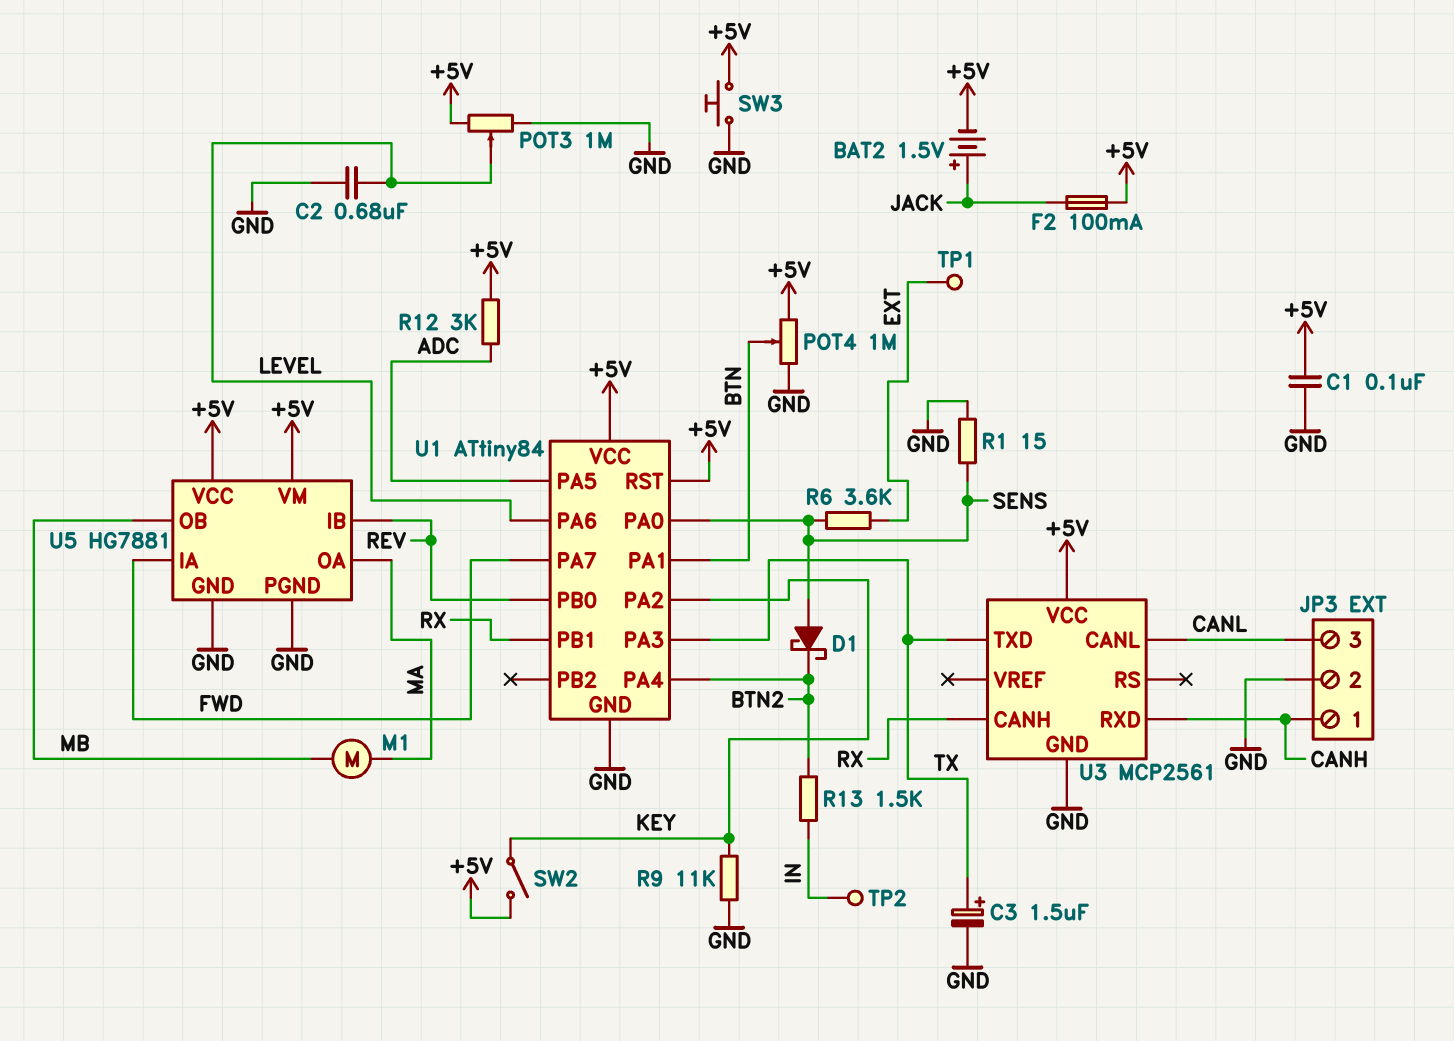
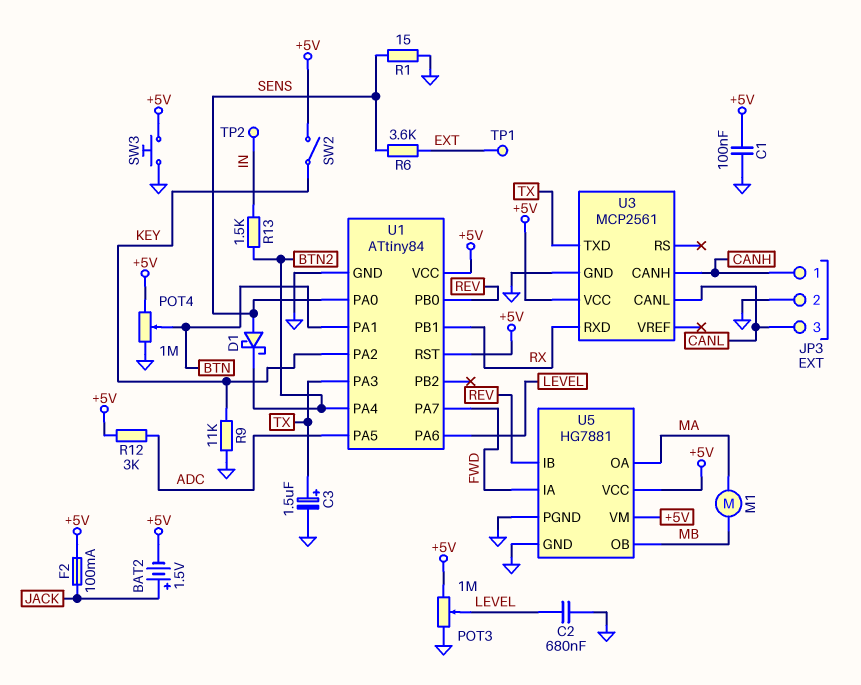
U3 pin CANH: RX -> CANH
U3 pin RXD: CANH -> RX

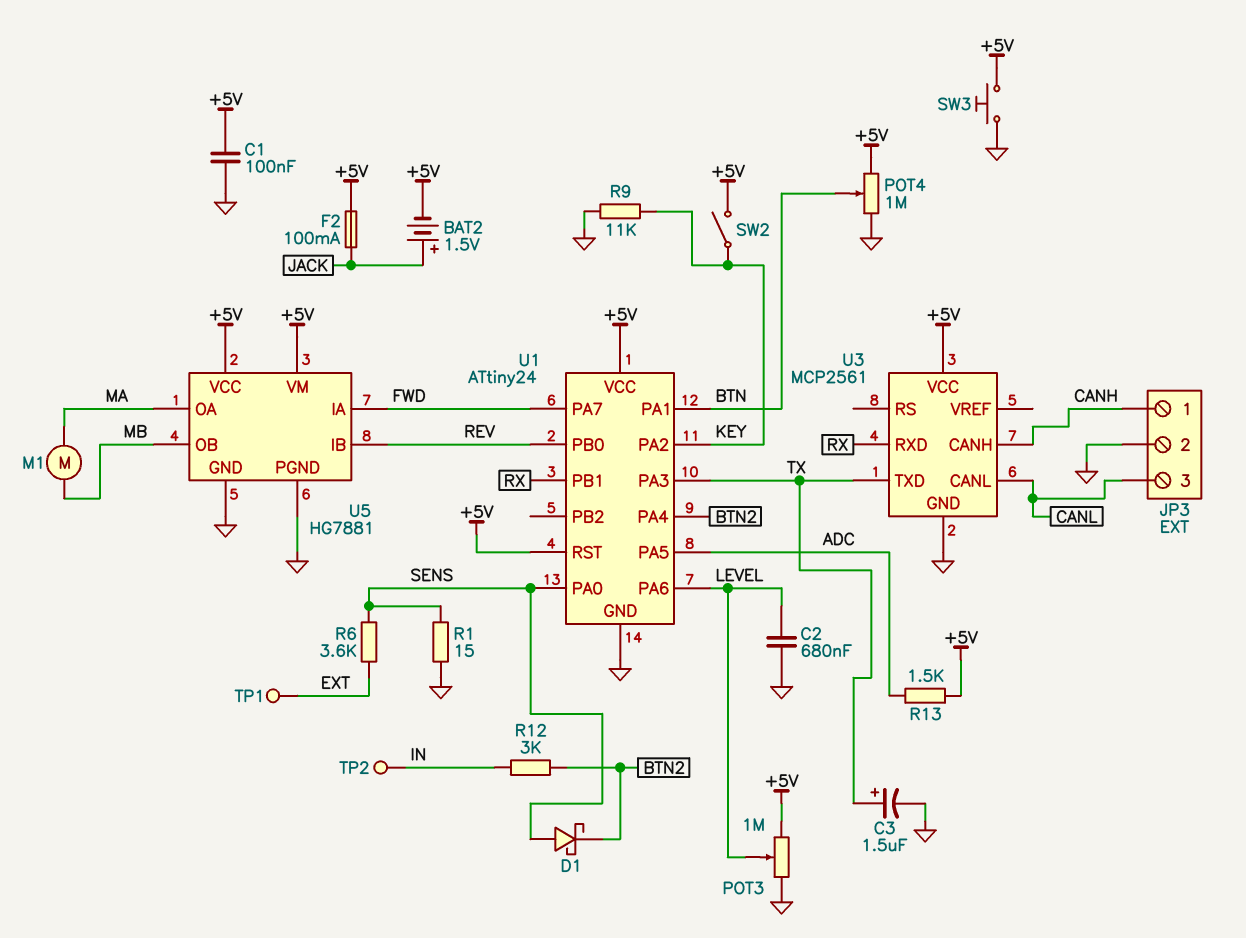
R12: 3k (+5V, ADC) -> 3k (BTN2, IN)
R13: 1.5k (BTN2, IN) -> 1.5k (+5V, ADC)
U1: ATtiny84 -> ATtiny24

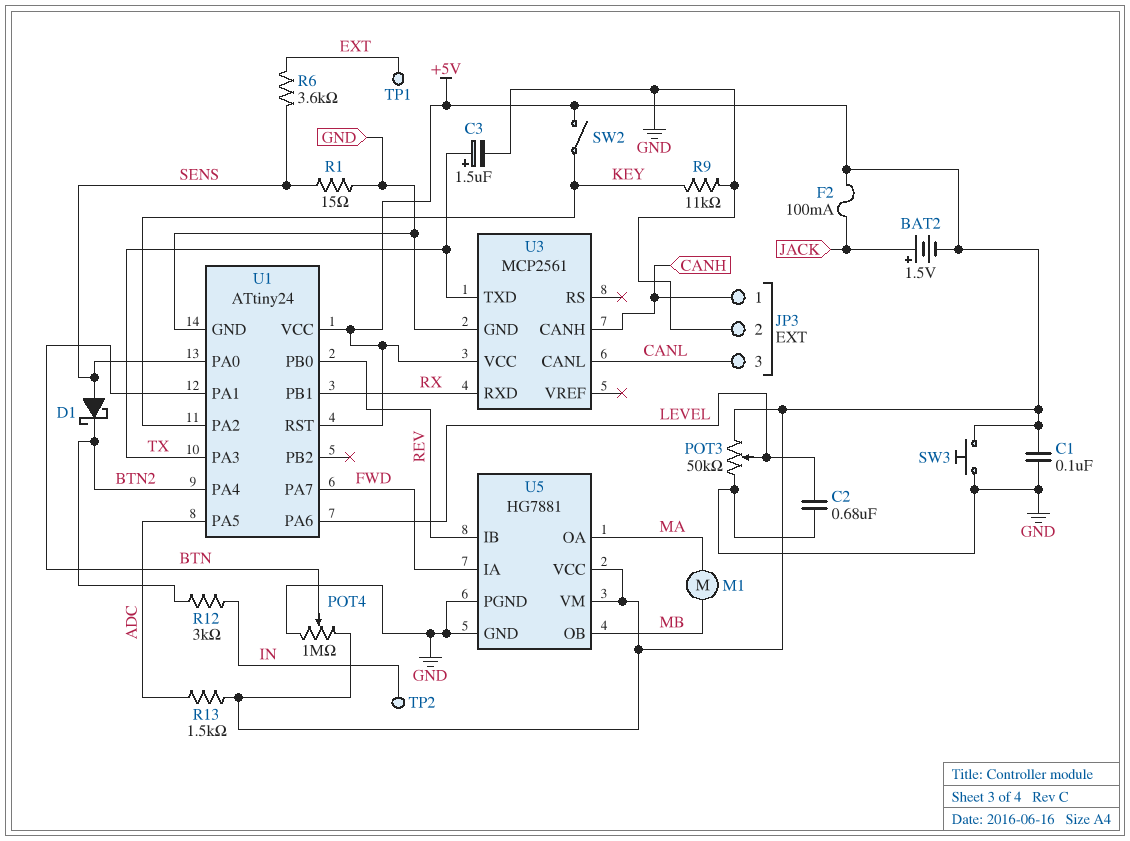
POT3: 1M (+5V, GND, wiper LEVEL) -> 50k (+5V, GND, wiper LEVEL)

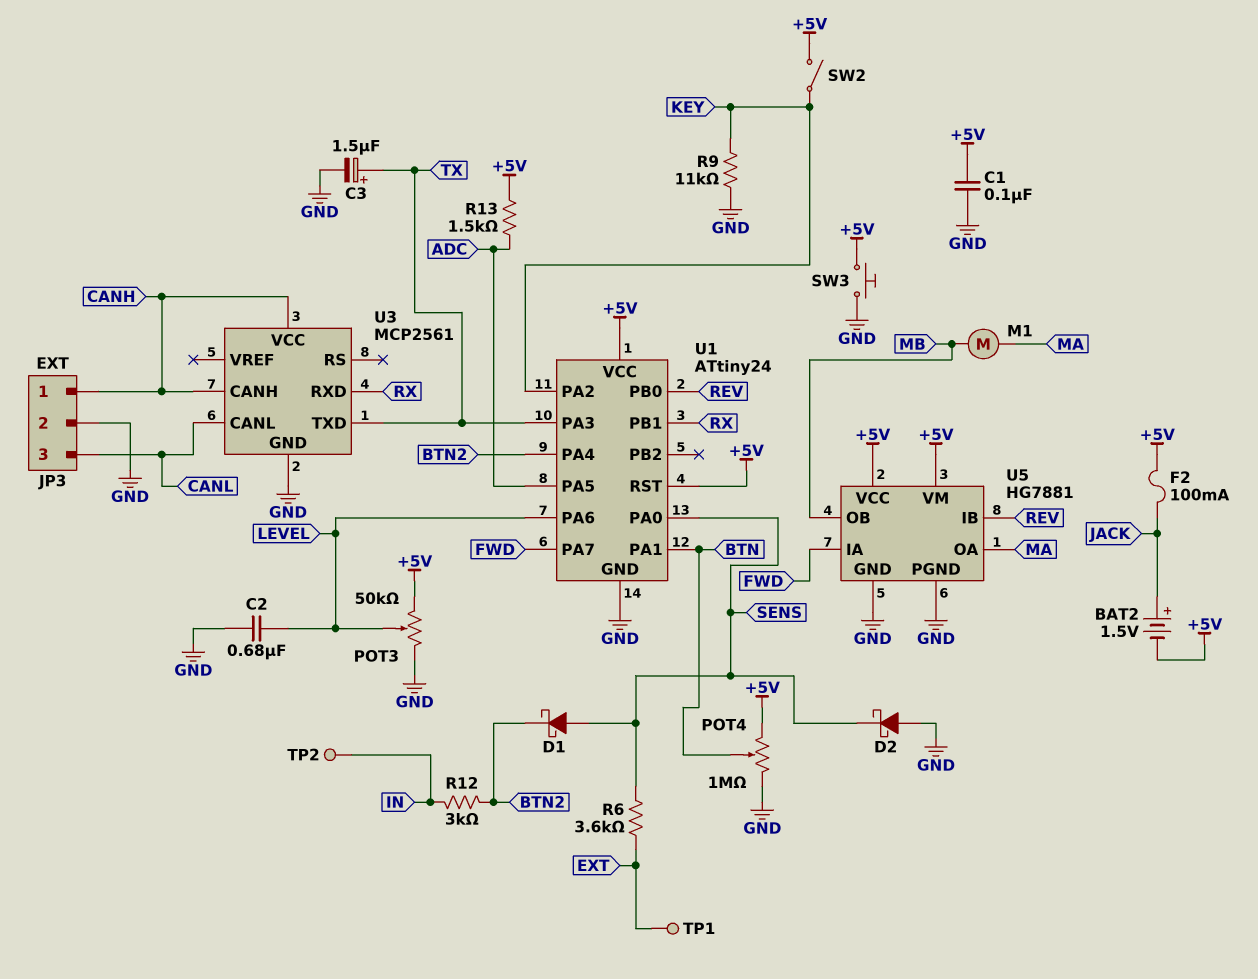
D2: none -> schottky (A GND, K SENS)
R1: 15 (GND, SENS) -> none
U3 pin VCC: +5V -> CANH

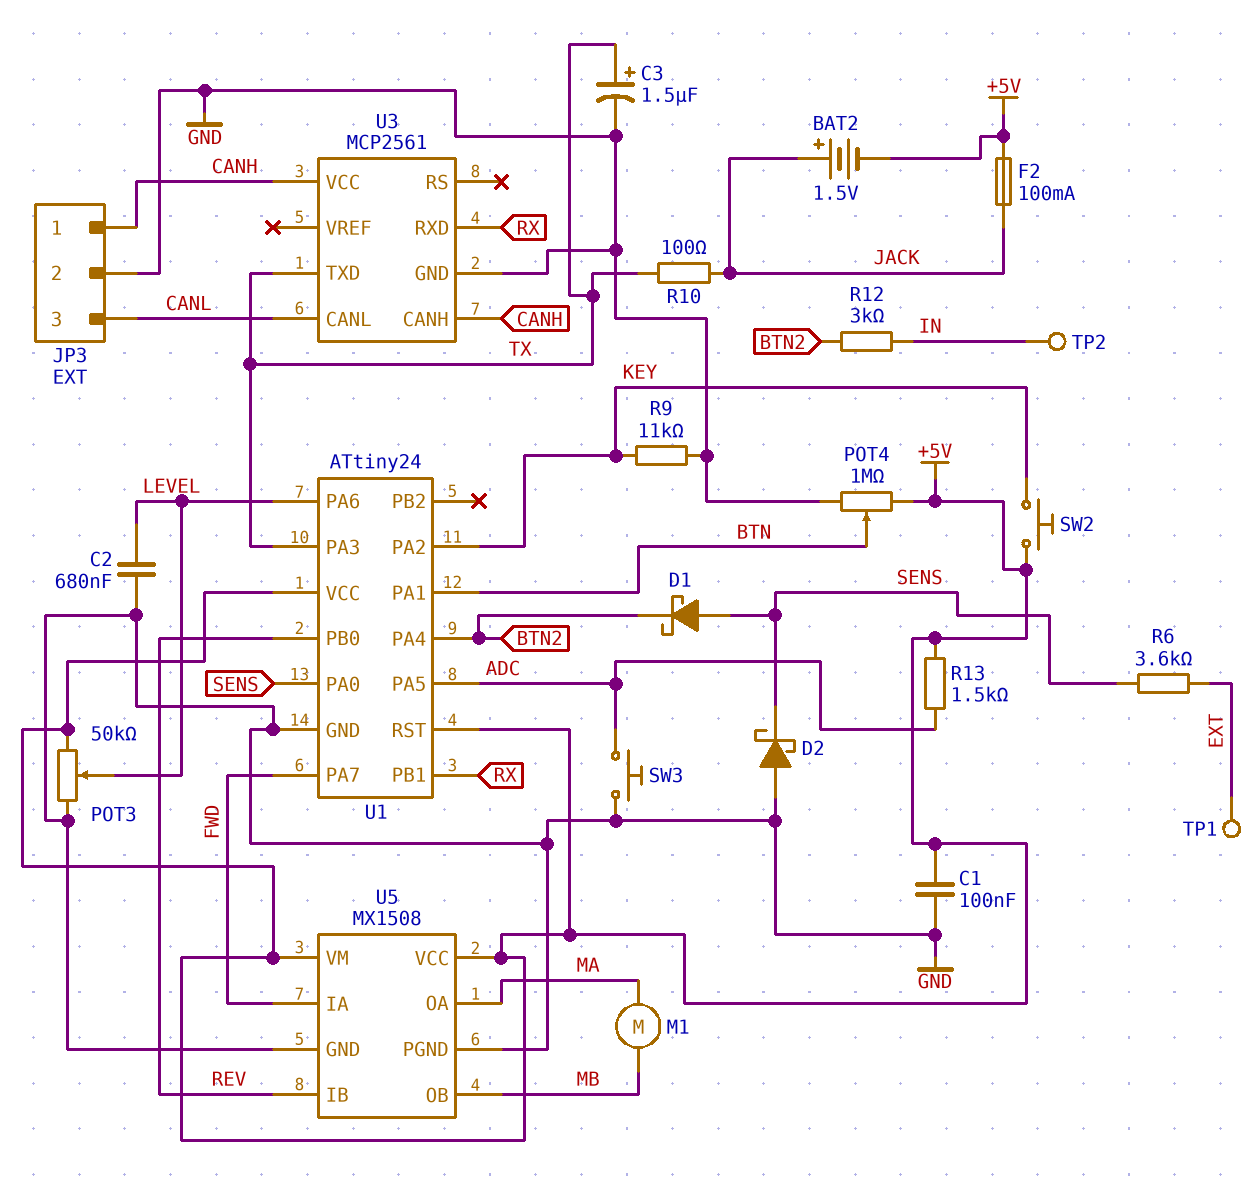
R10: none -> 100 (JACK, TX)
SW2: switch (+5V, KEY) -> button (+5V, KEY)
SW3: button (+5V, GND) -> button (ADC, GND)
U5: HG7881 -> MX1508

